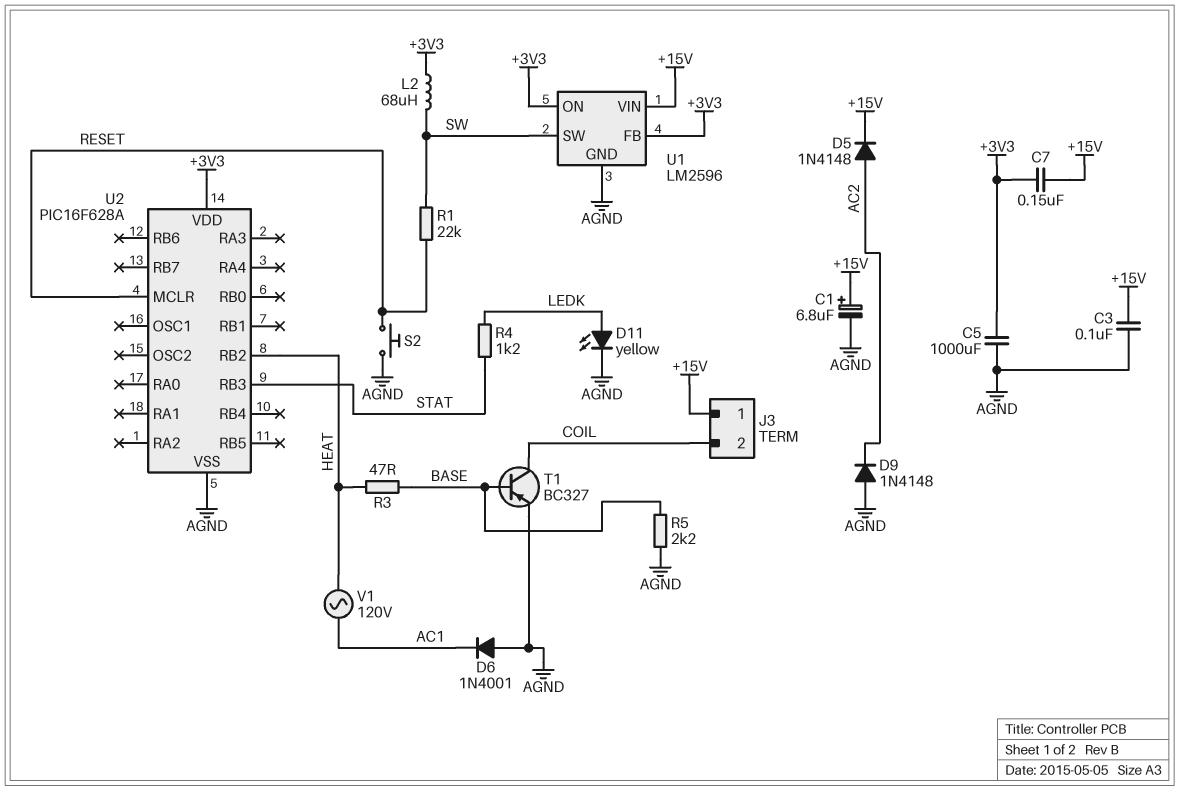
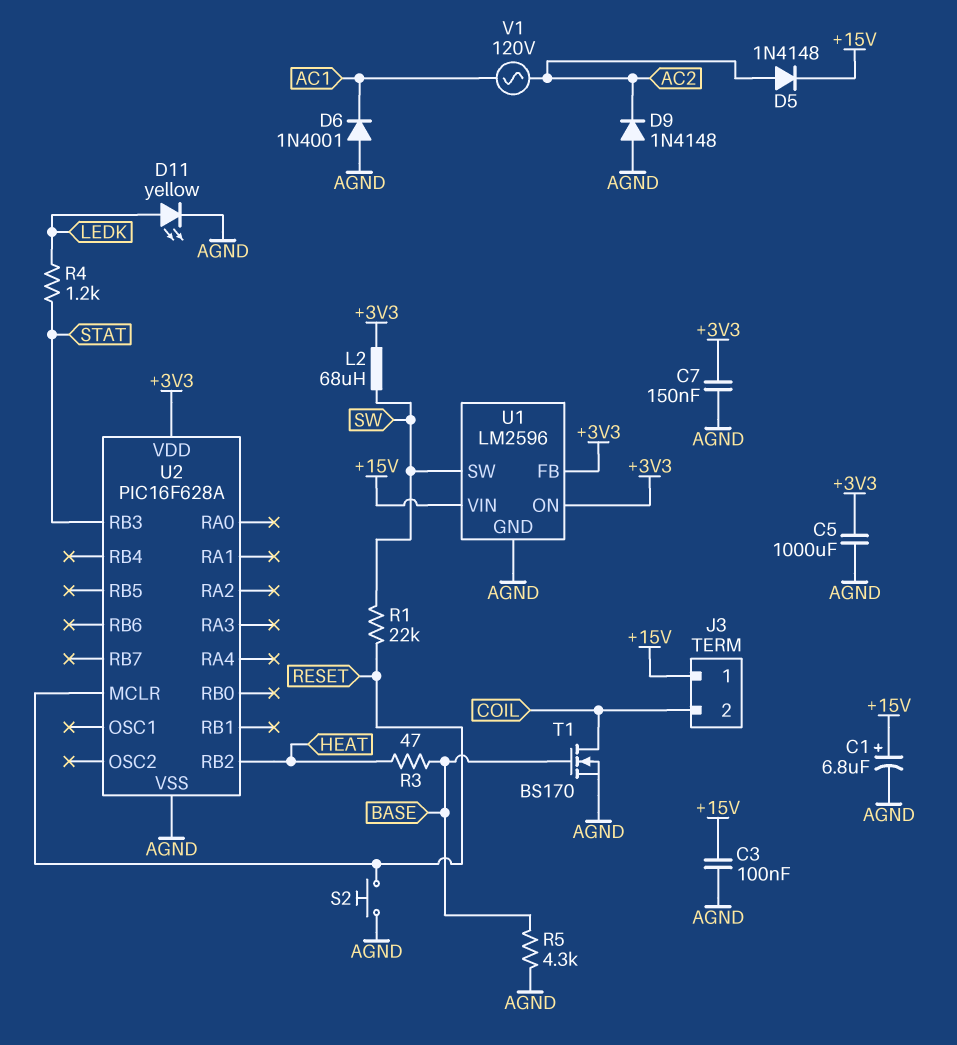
C7: 150nF (+3V3, +15V) -> 150nF (+3V3, AGND)
R5: 2.2k (AGND, BASE) -> 4.3k (AGND, BASE)
T1: PNP BC327 (B BASE, C COIL, E AGND) -> NMOS BS170 (G BASE, D COIL, S AGND)
V1: AC 120V (AC1, HEAT) -> AC 120V (AC1, AC2)

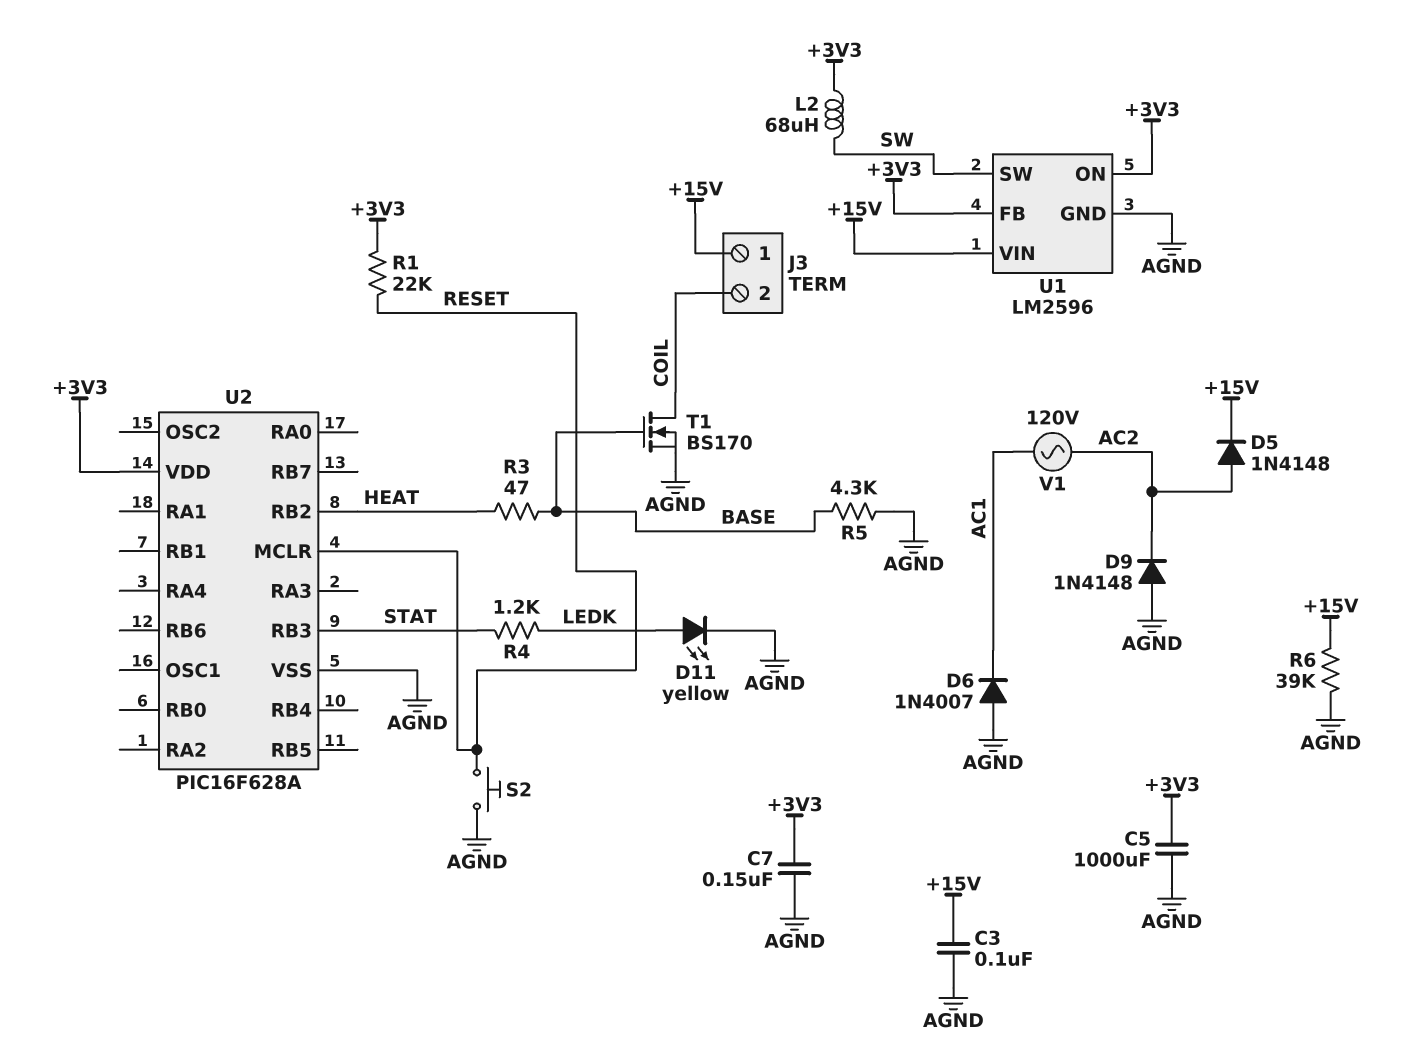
C1: 6.8uF (plus +15V, minus AGND) -> none
D6: diode 1N4001 (A AGND, K AC1) -> diode 1N4007 (A AGND, K AC1)
R1: 22k (RESET, SW) -> 22k (+3V3, RESET)
R6: none -> 39k (+15V, AGND)

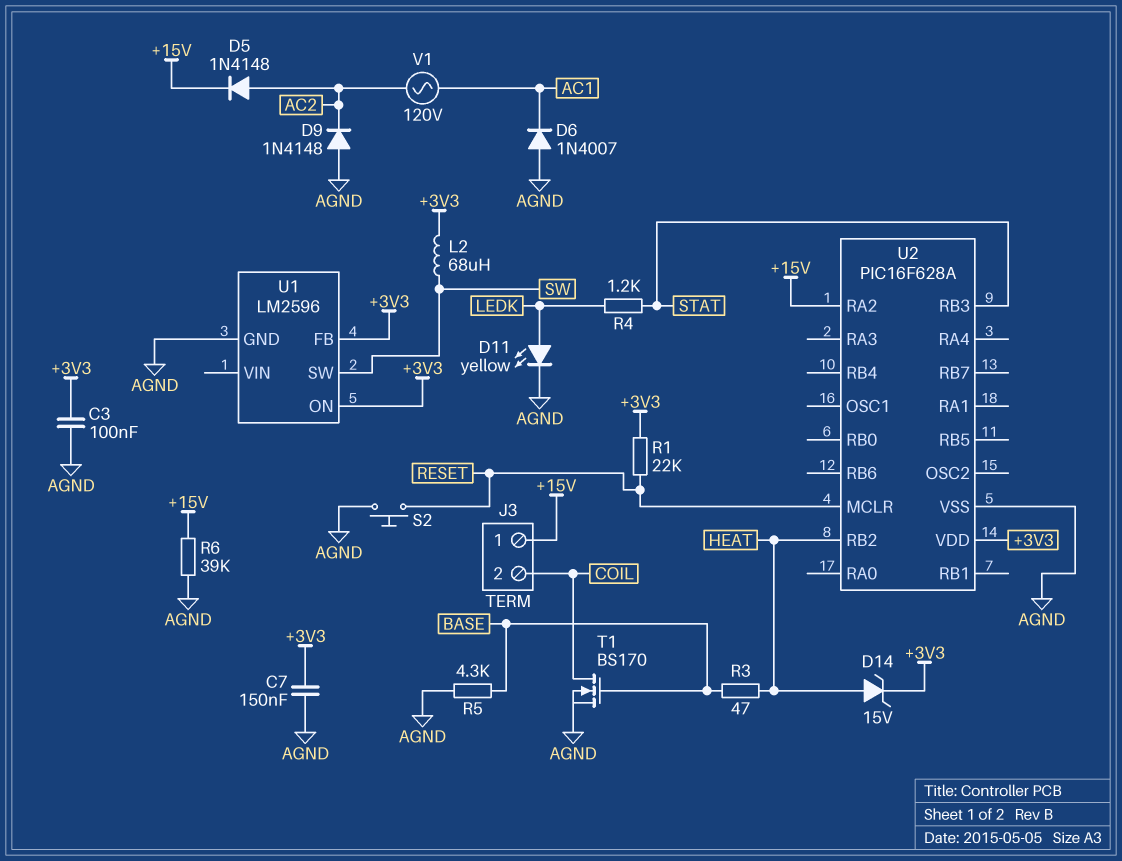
C3: 100nF (+15V, AGND) -> 100nF (+3V3, AGND)
C5: 1000uF (+3V3, AGND) -> none
D14: none -> zener 15V (A HEAT, K +3V3)
U1 pin VIN: +15V -> none
U2 pin RA2: none -> +15V

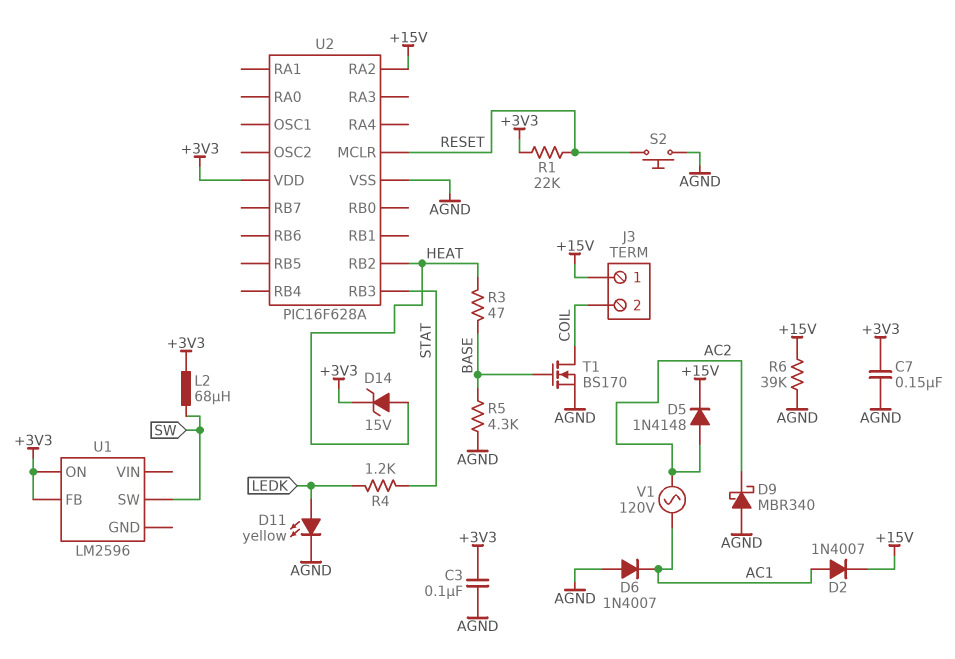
D2: none -> diode 1N4007 (A AC1, K +15V)
D9: diode 1N4148 (A AGND, K AC2) -> schottky MBR340 (A AGND, K AC2)
U1 pin GND: AGND -> none

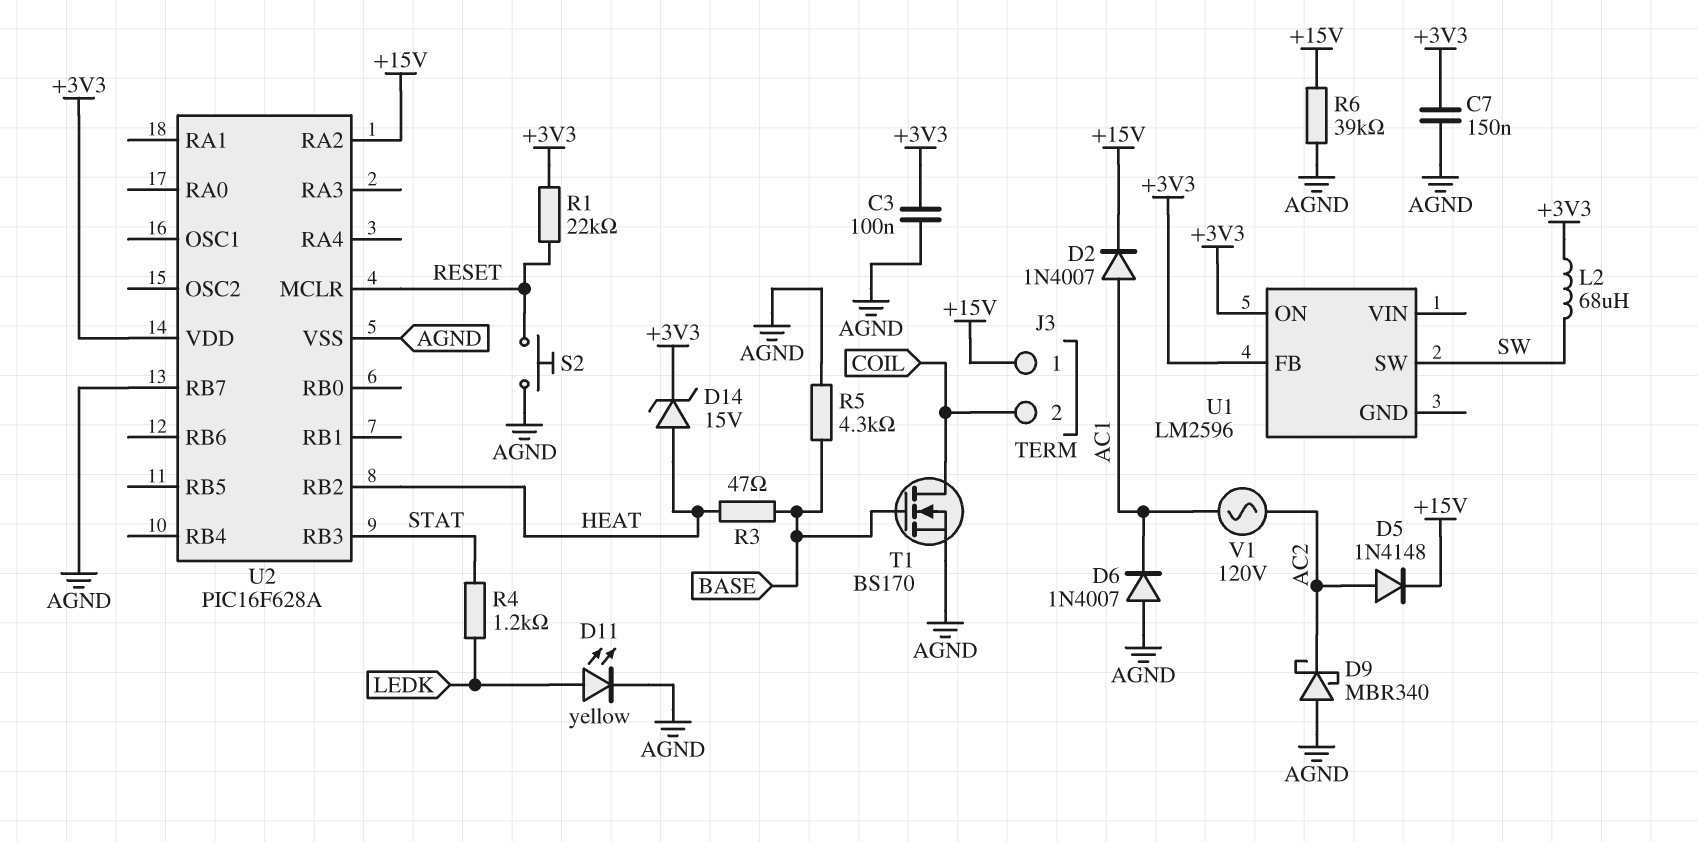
U2 pin RB7: none -> AGND

